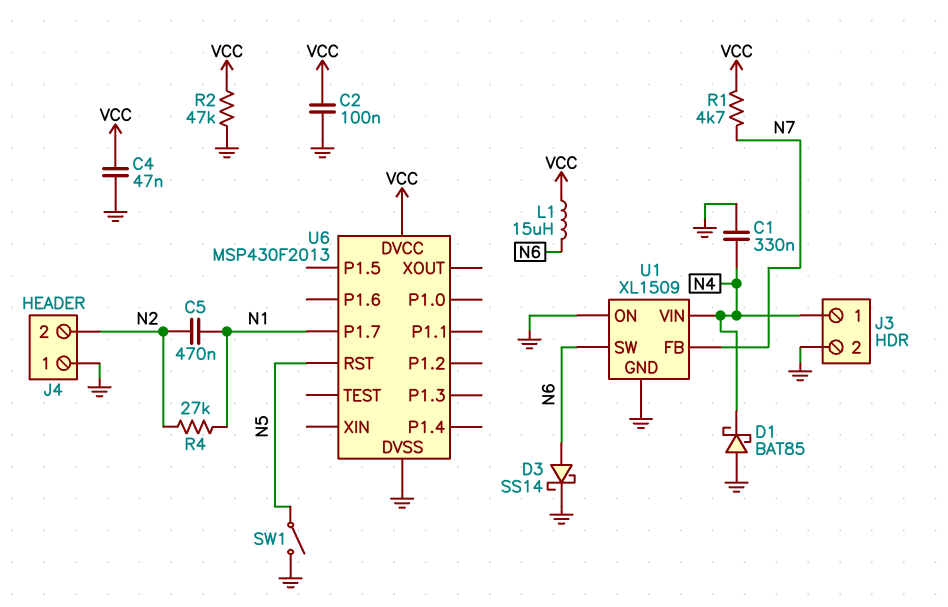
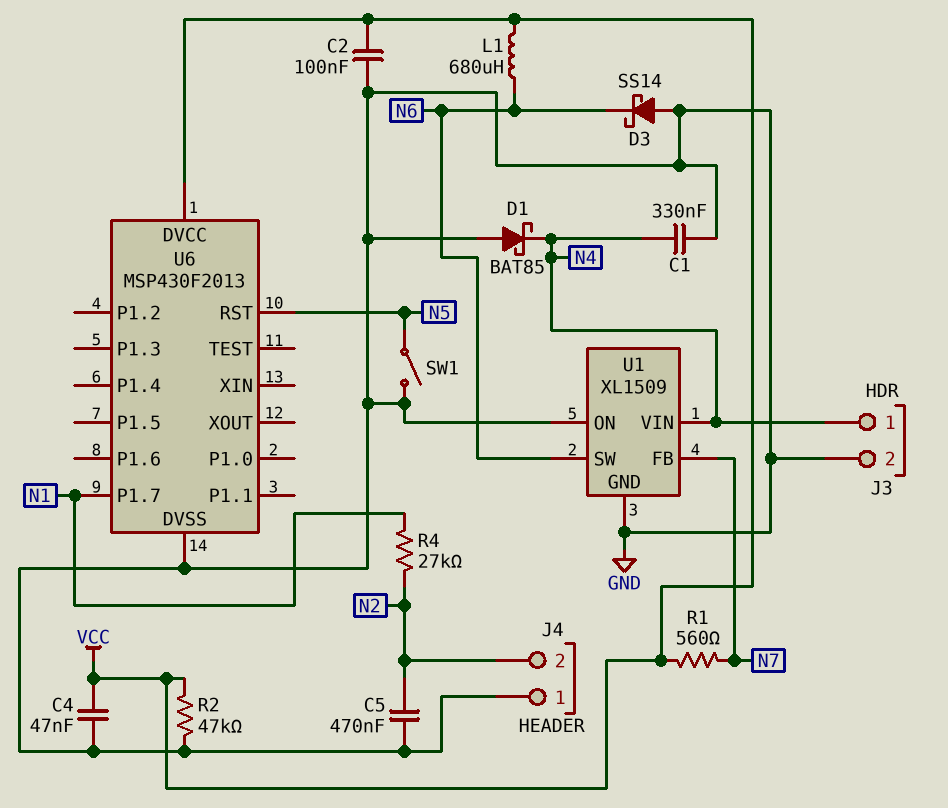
C5: 470nF (N1, N2) -> 470nF (GND, N2)
D3: schottky SS14 (A N6, K GND) -> schottky SS14 (A GND, K N6)
L1: 15uH (N6, VCC) -> 680uH (N6, VCC)
R1: 4.7k (N7, VCC) -> 560 (N7, VCC)

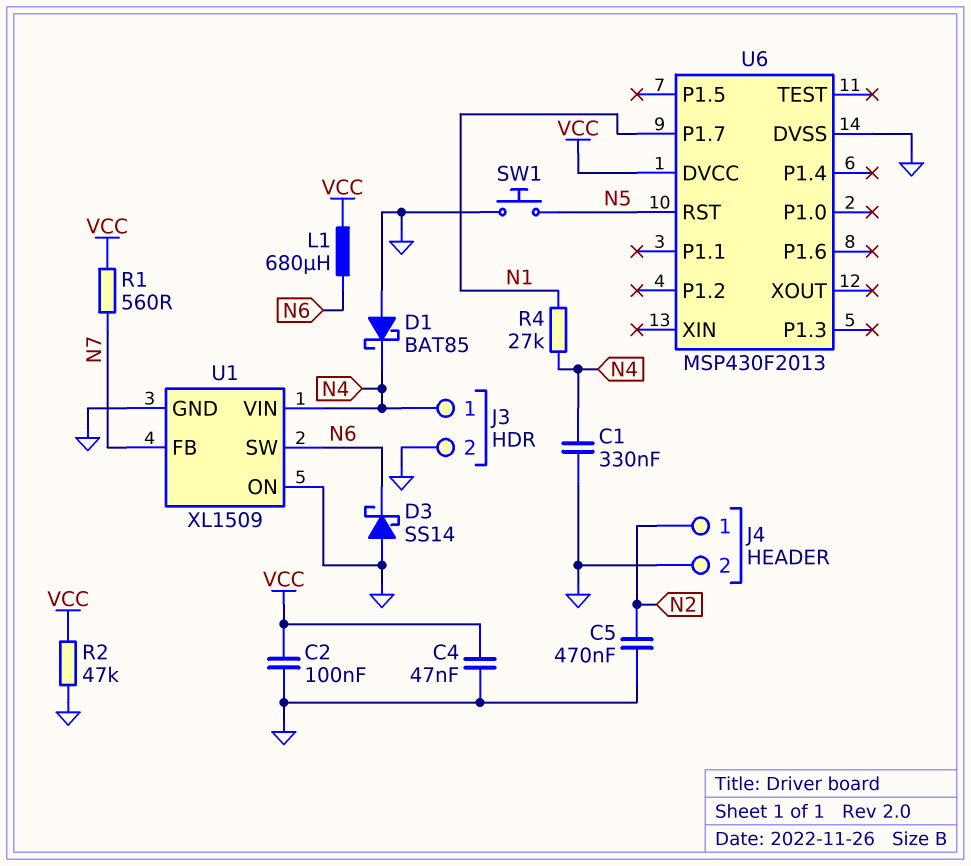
J4 pin 1: GND -> N2
J4 pin 2: N2 -> GND
R4: 27k (N1, N2) -> 27k (N1, N4)
SW1: switch (GND, N5) -> button (GND, N5)

